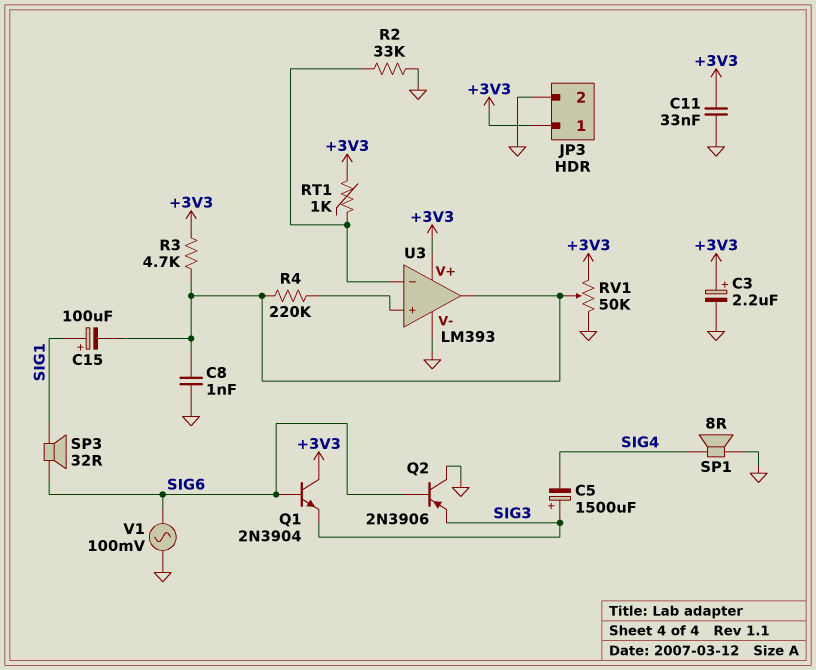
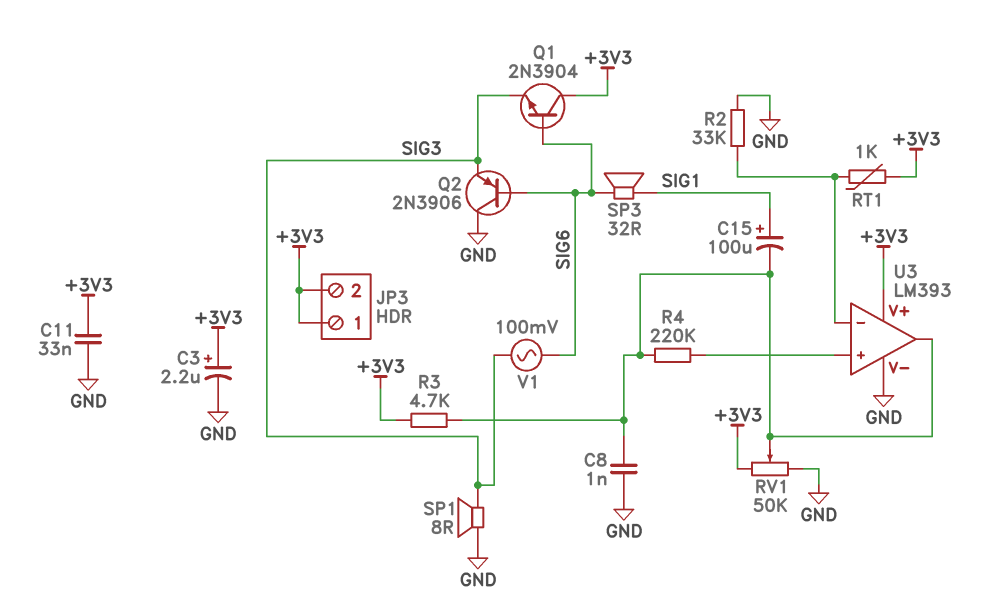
C5: 1500uF (plus SIG3, minus SIG4) -> none
JP3 pin 2: GND -> +3V3
SP1: speaker 8R (GND, SIG4) -> speaker 8R (GND, SIG3)
V1: AC 100mV (GND, SIG6) -> AC 100mV (SIG3, SIG6)

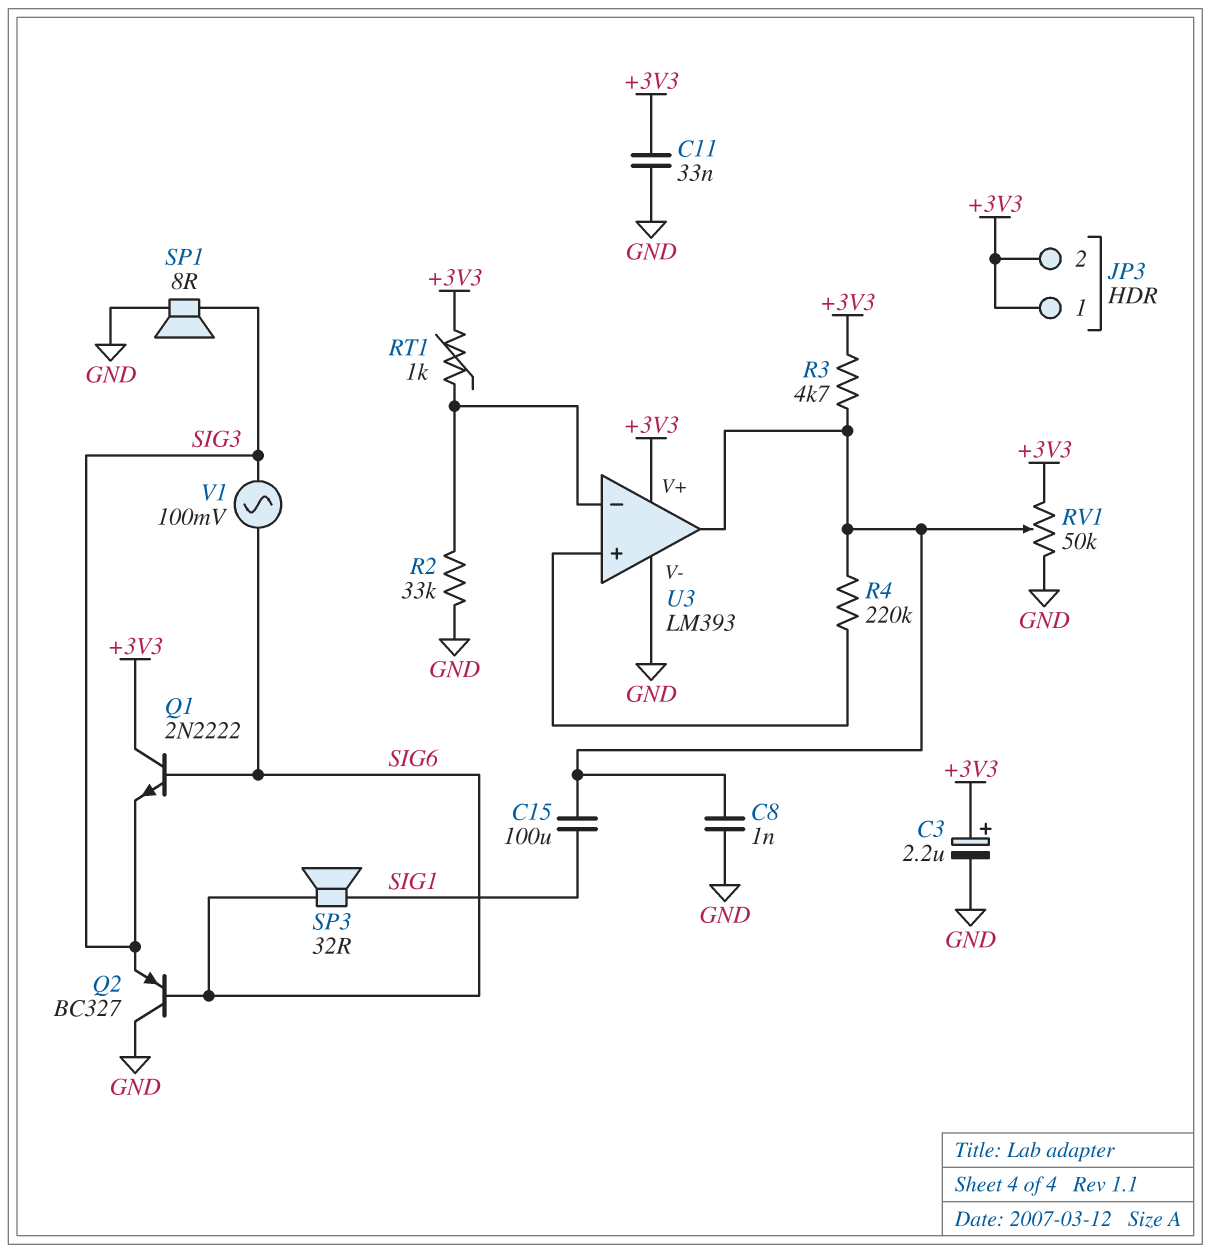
C15: 100uF (plus SIG1, minus U3/out) -> 100uF (SIG1, U3/out)
Q1: NPN 2N3904 (B SIG6, C +3V3, E SIG3) -> NPN 2N2222 (B SIG6, C +3V3, E SIG3)
Q2: PNP 2N3906 (B SIG6, C GND, E SIG3) -> PNP BC327 (B SIG6, C GND, E SIG3)

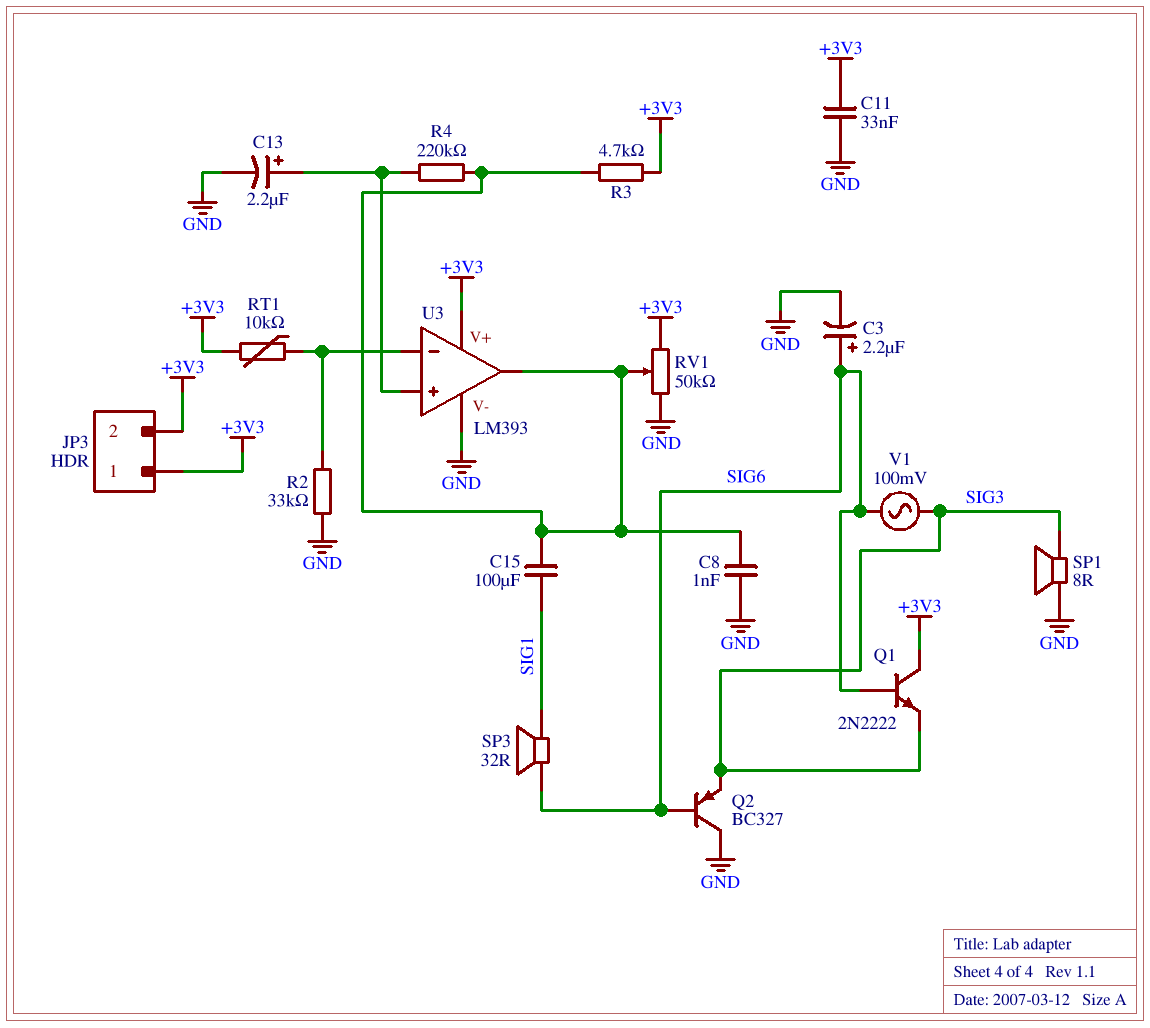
C3: 2.2uF (plus +3V3, minus GND) -> 2.2uF (plus SIG6, minus GND)
C13: none -> 2.2uF (plus U3/in+, minus GND)
RT1: 1k (+3V3, U3/in-) -> 10k (+3V3, U3/in-)

